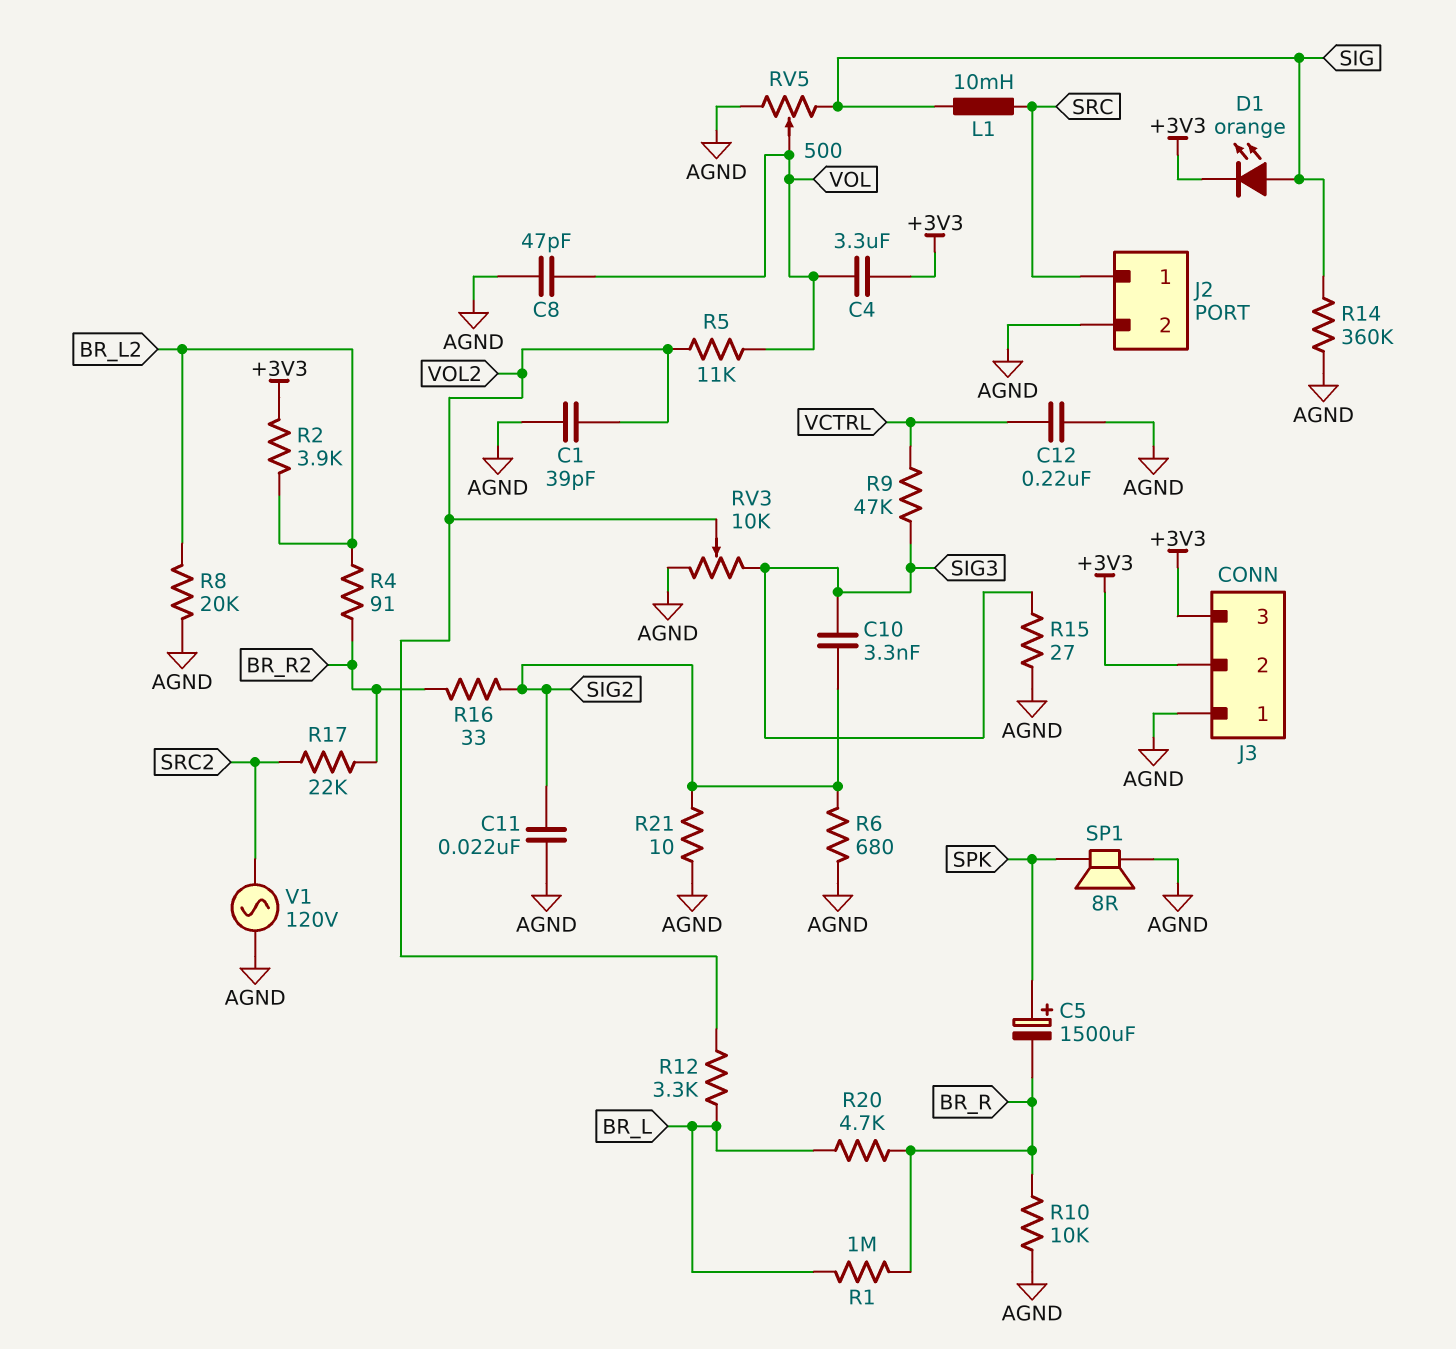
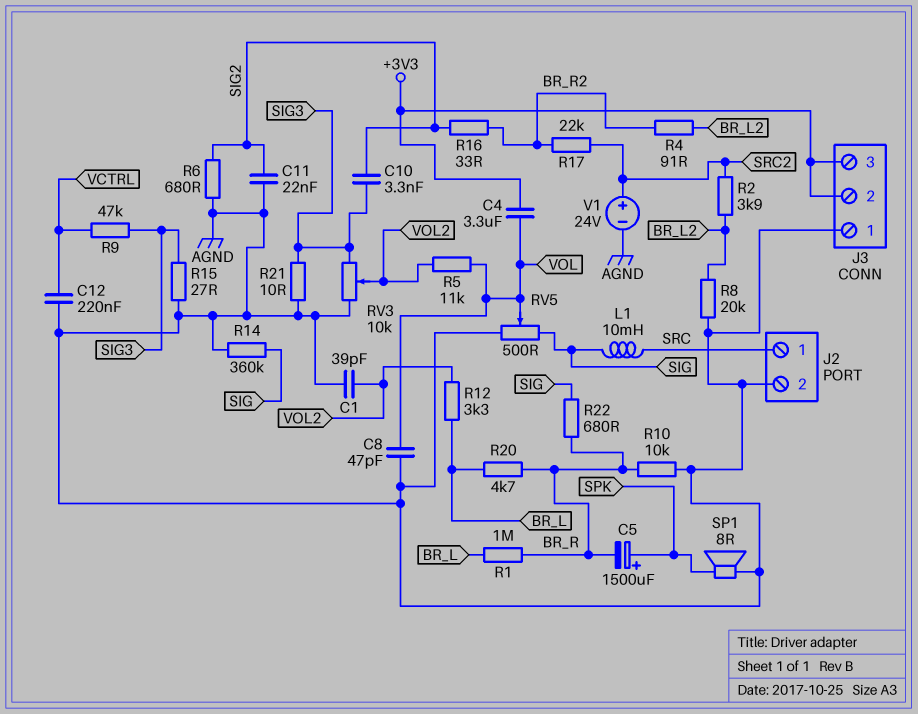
D1: LED orange (A SIG, K +3V3) -> none
R2: 3.9k (+3V3, BR_L2) -> 3.9k (BR_L2, SRC2)
R21: 10 (AGND, SIG2) -> 10 (AGND, SIG3)
R22: none -> 680 (BR_R, SIG)
V1: AC 120V (AGND, SRC2) -> 24V (plus SRC2, minus AGND)

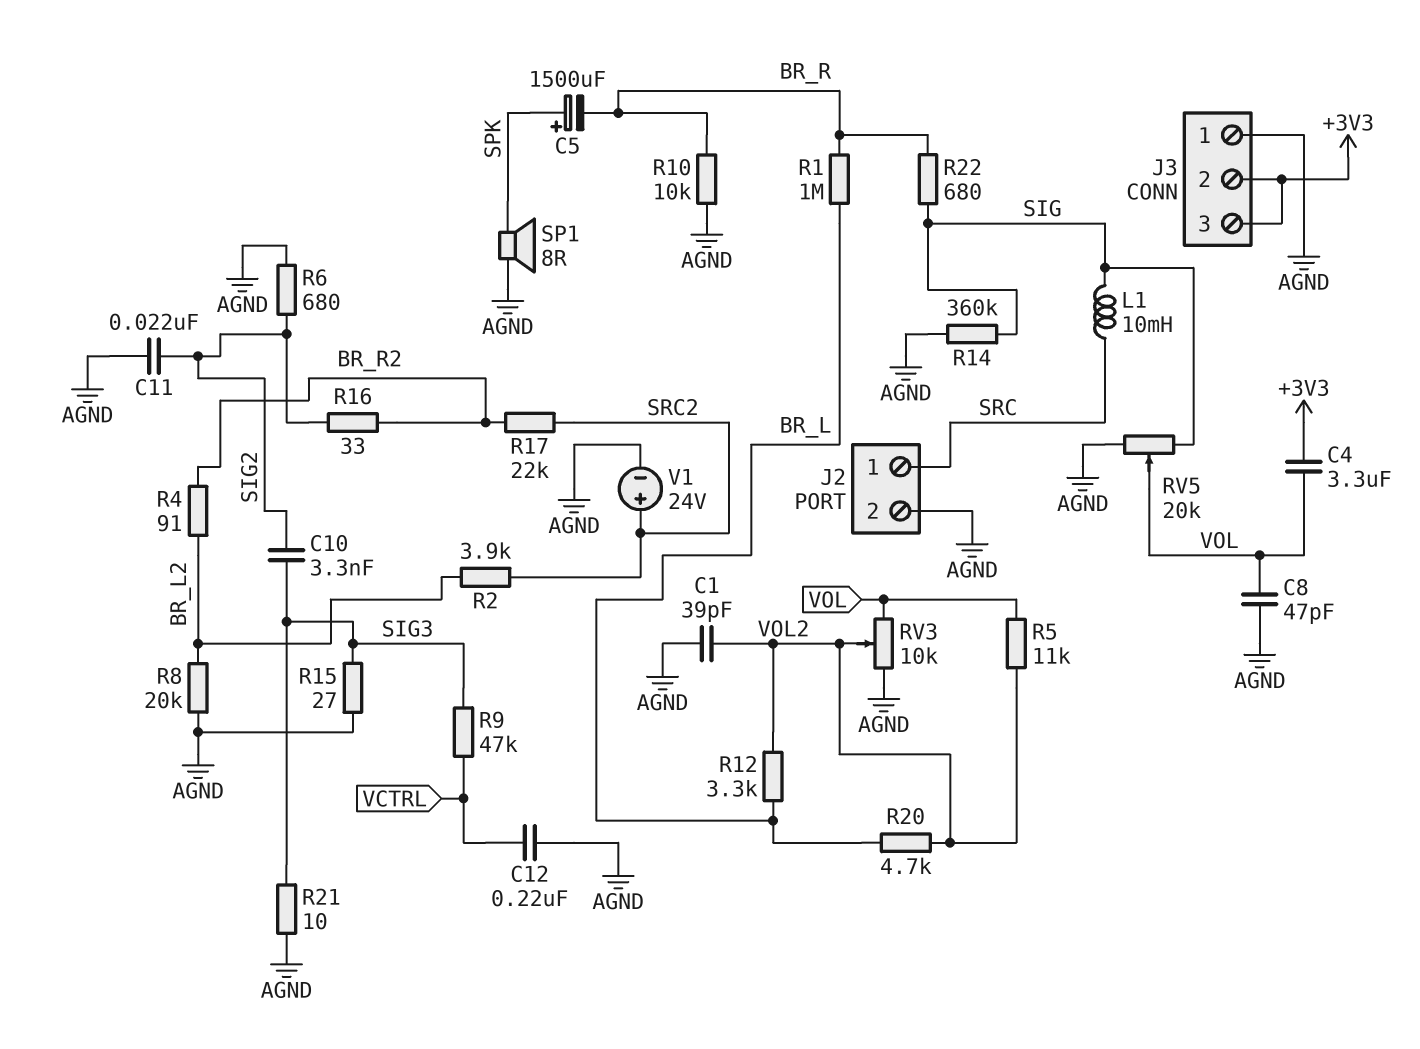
R20: 4.7k (BR_L, BR_R) -> 4.7k (BR_L, VOL2)
RV3: 10k (AGND, SIG3, wiper VOL2) -> 10k (AGND, VOL, wiper VOL2)
RV5: 500 (AGND, SIG, wiper VOL) -> 20k (AGND, SIG, wiper VOL)

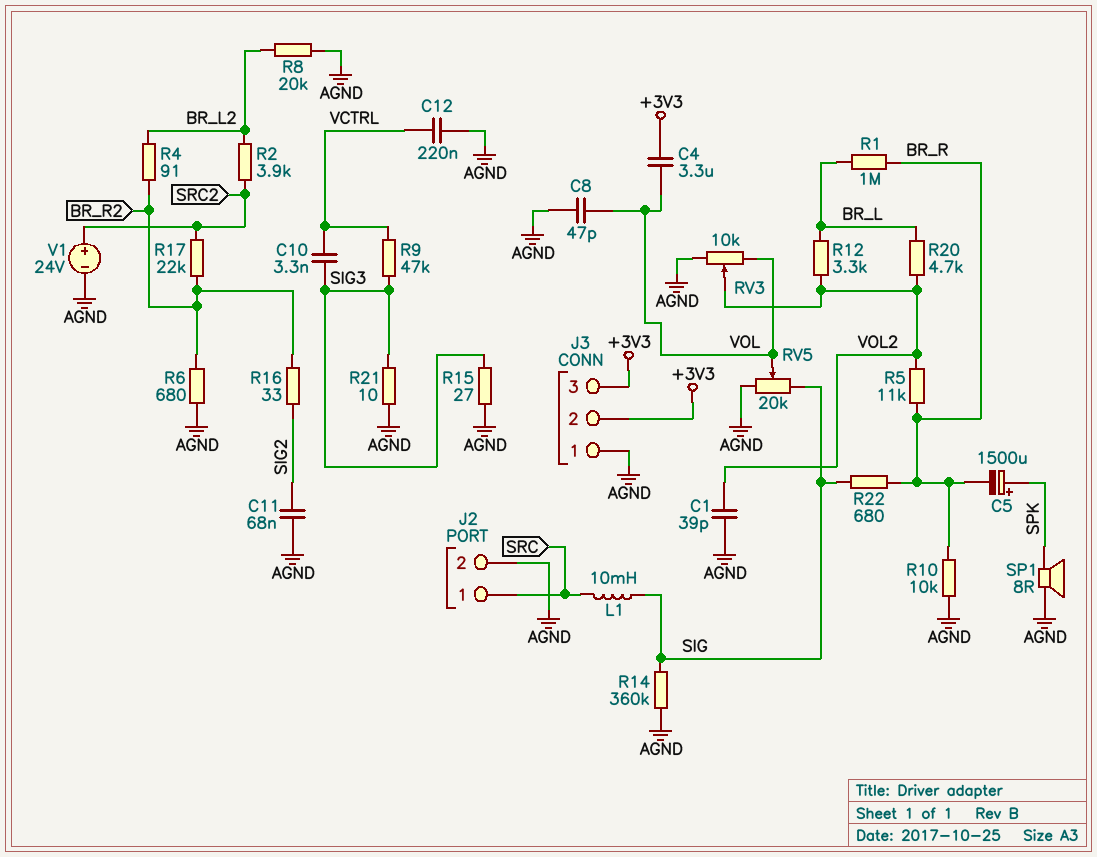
C10: 3.3nF (SIG2, SIG3) -> 3.3nF (SIG3, VCTRL)
C11: 22nF (AGND, SIG2) -> 68nF (AGND, SIG2)
R5: 11k (VOL, VOL2) -> 11k (BR_R, VOL2)
R6: 680 (AGND, SIG2) -> 680 (AGND, BR_R2)

